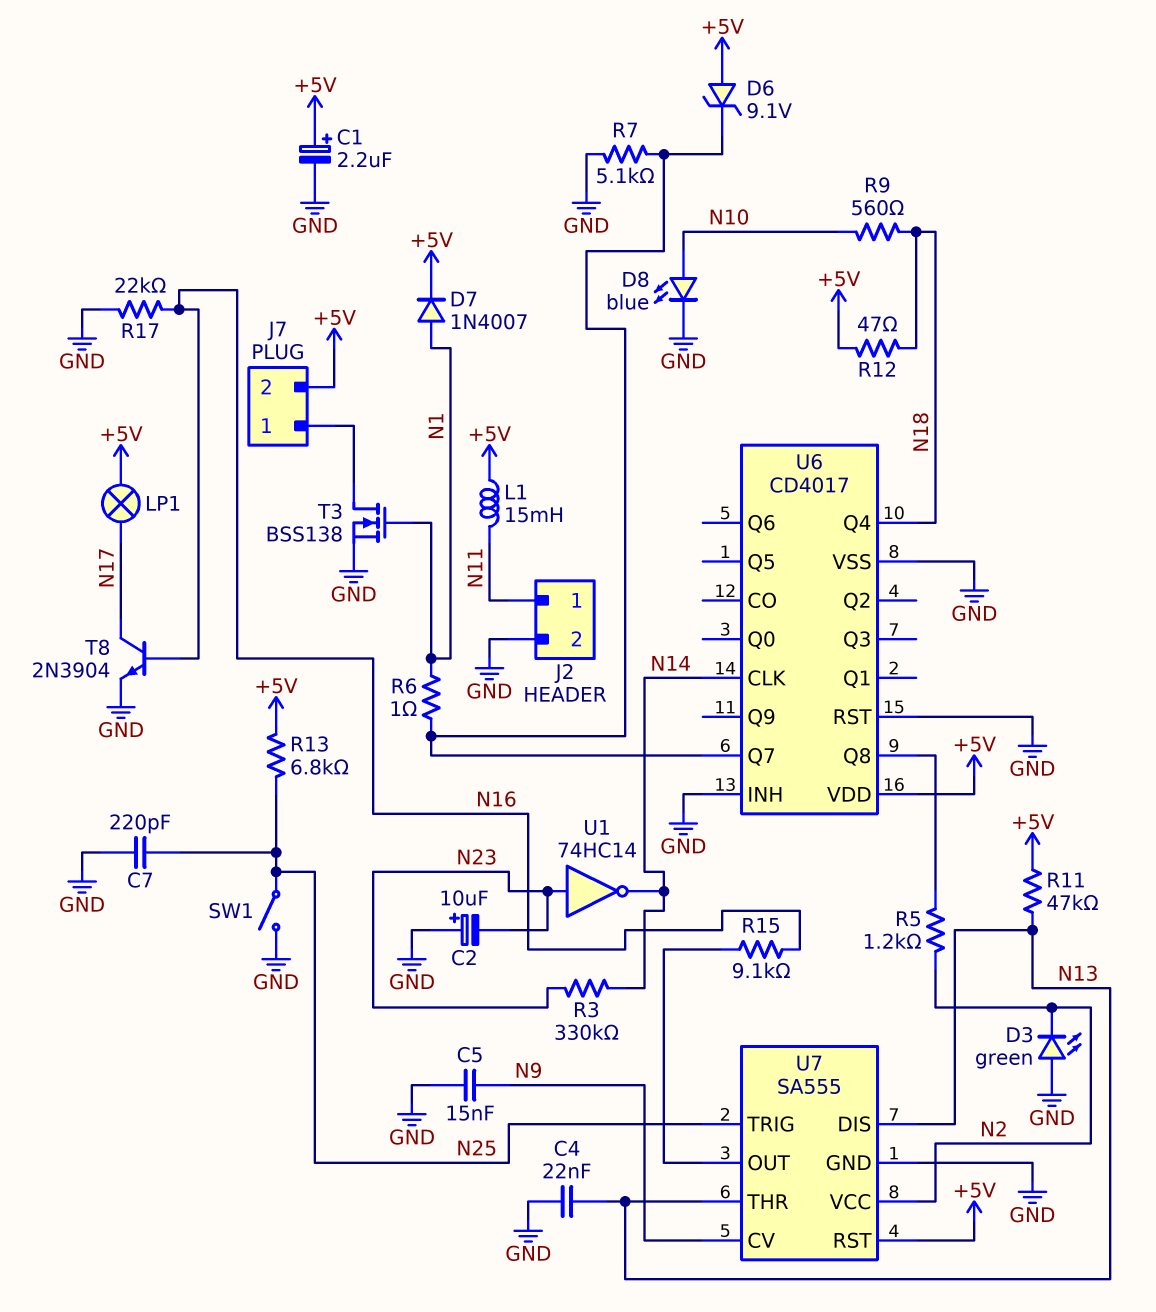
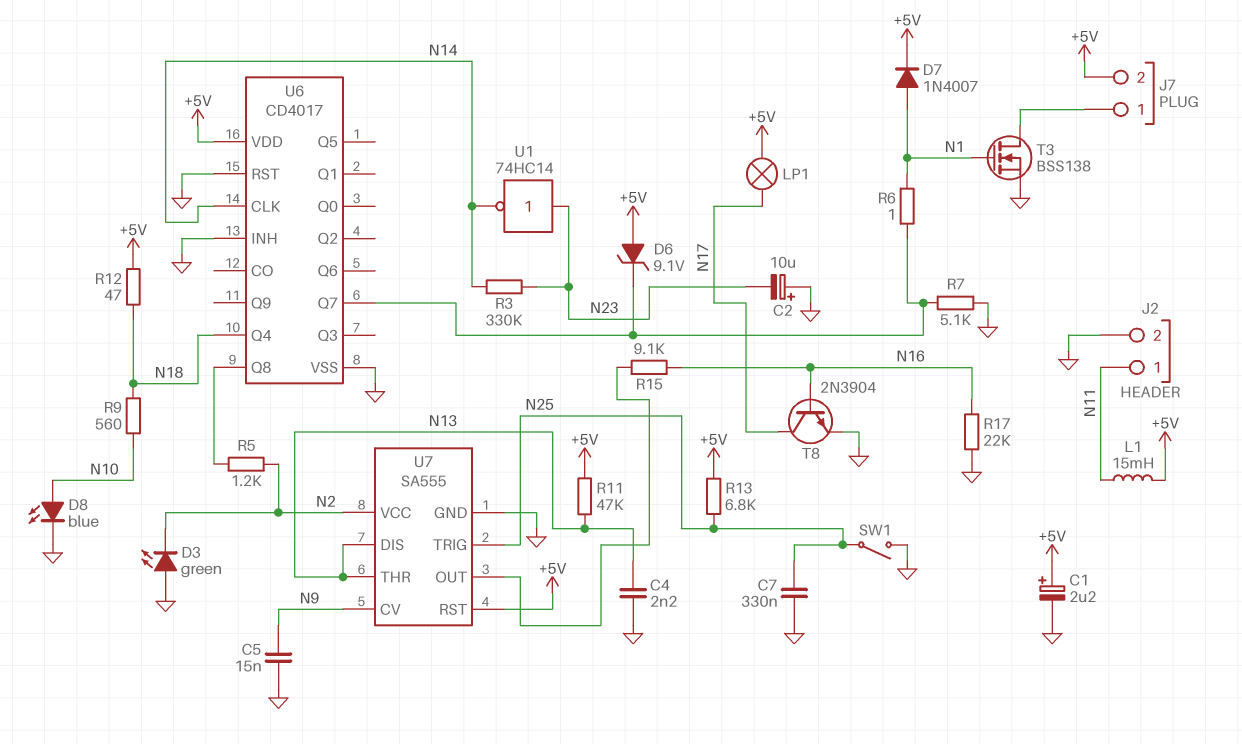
C4: 22nF (GND, N13) -> 2.2nF (GND, N13)
C7: 220pF (GND, N25) -> 330nF (GND, N25)

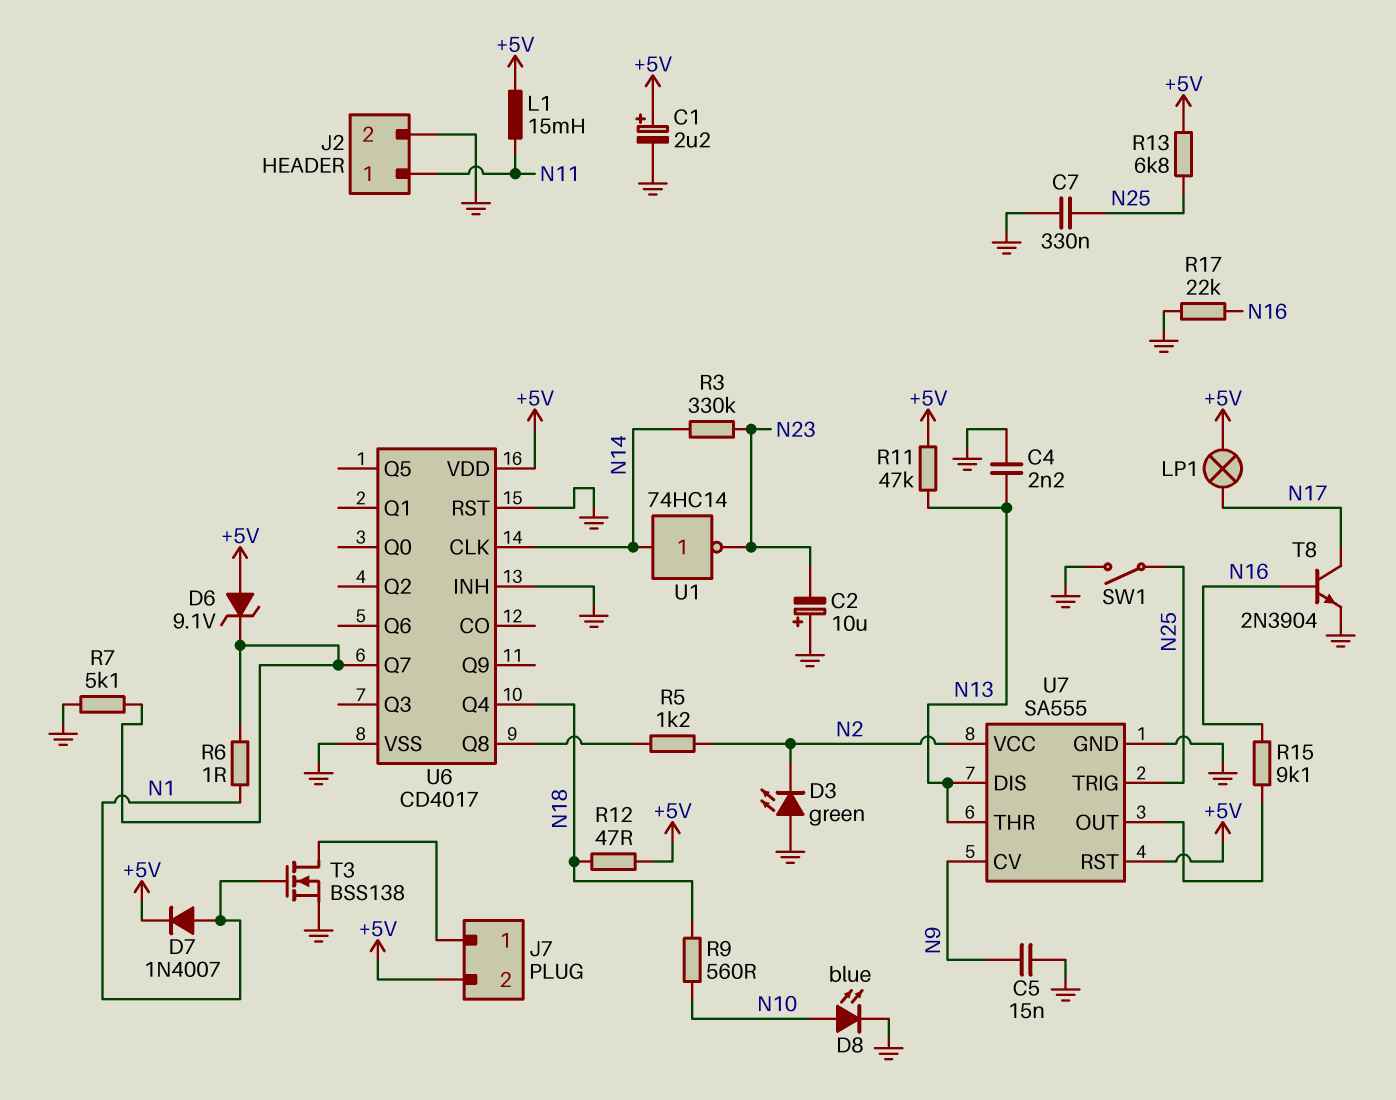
U1: NOT 74HC14 (in N23, out N14) -> NOT 74HC14 (in N14, out N23)

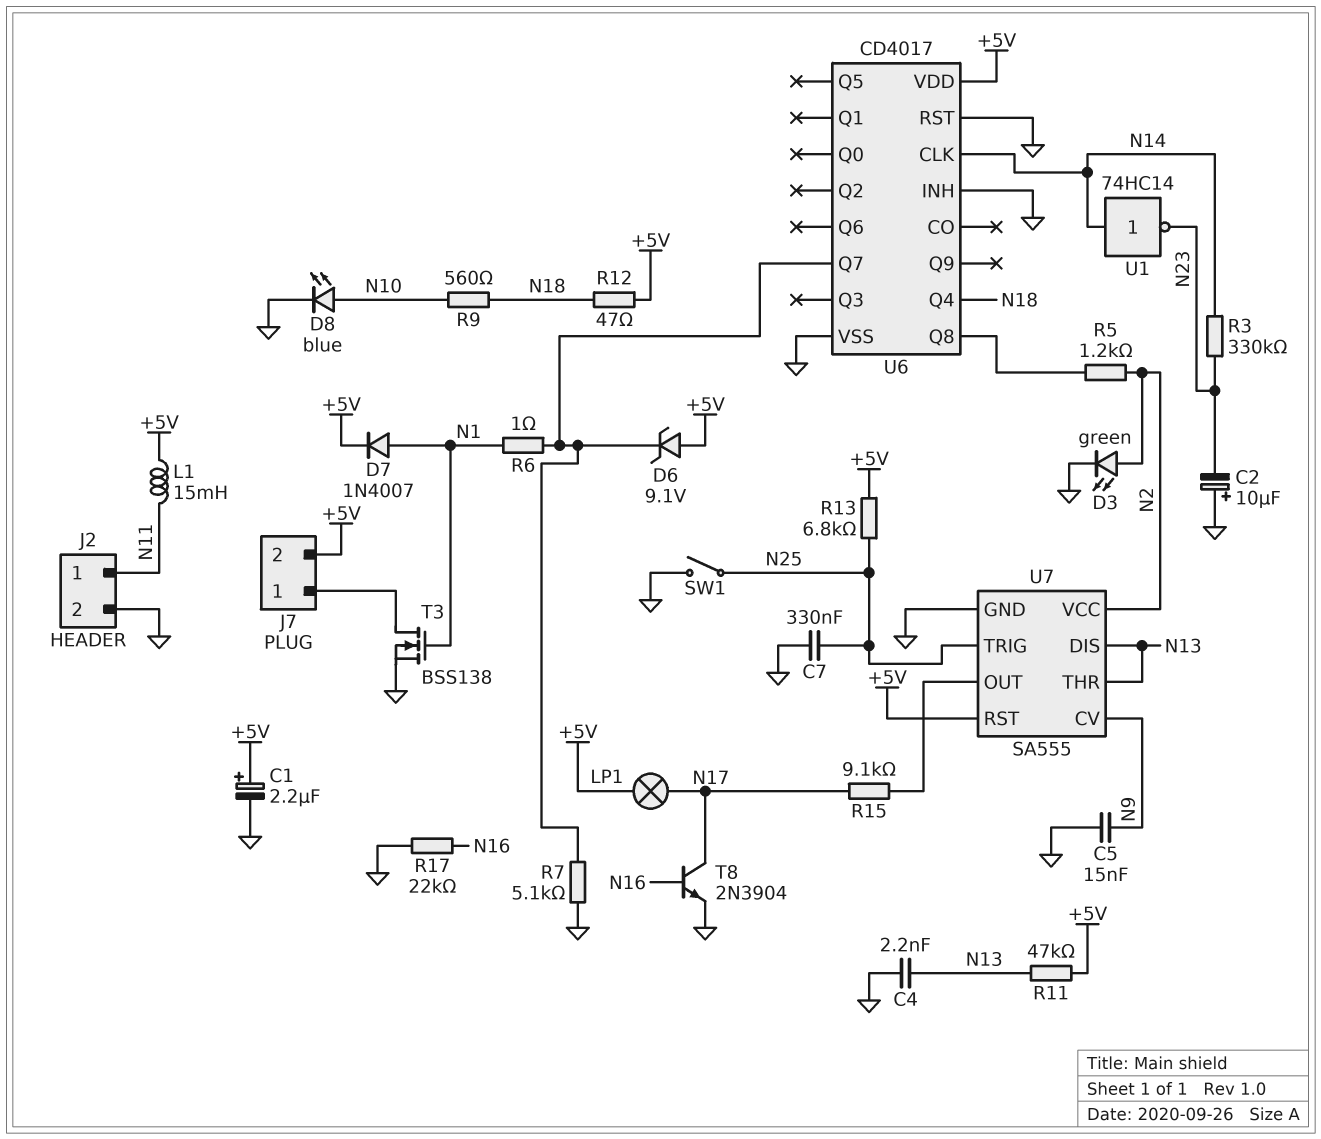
D3: LED green (A GND, K N2) -> LED green (A N2, K GND)
R15: 9.1k (N16, U7/OUT) -> 9.1k (N17, U7/OUT)

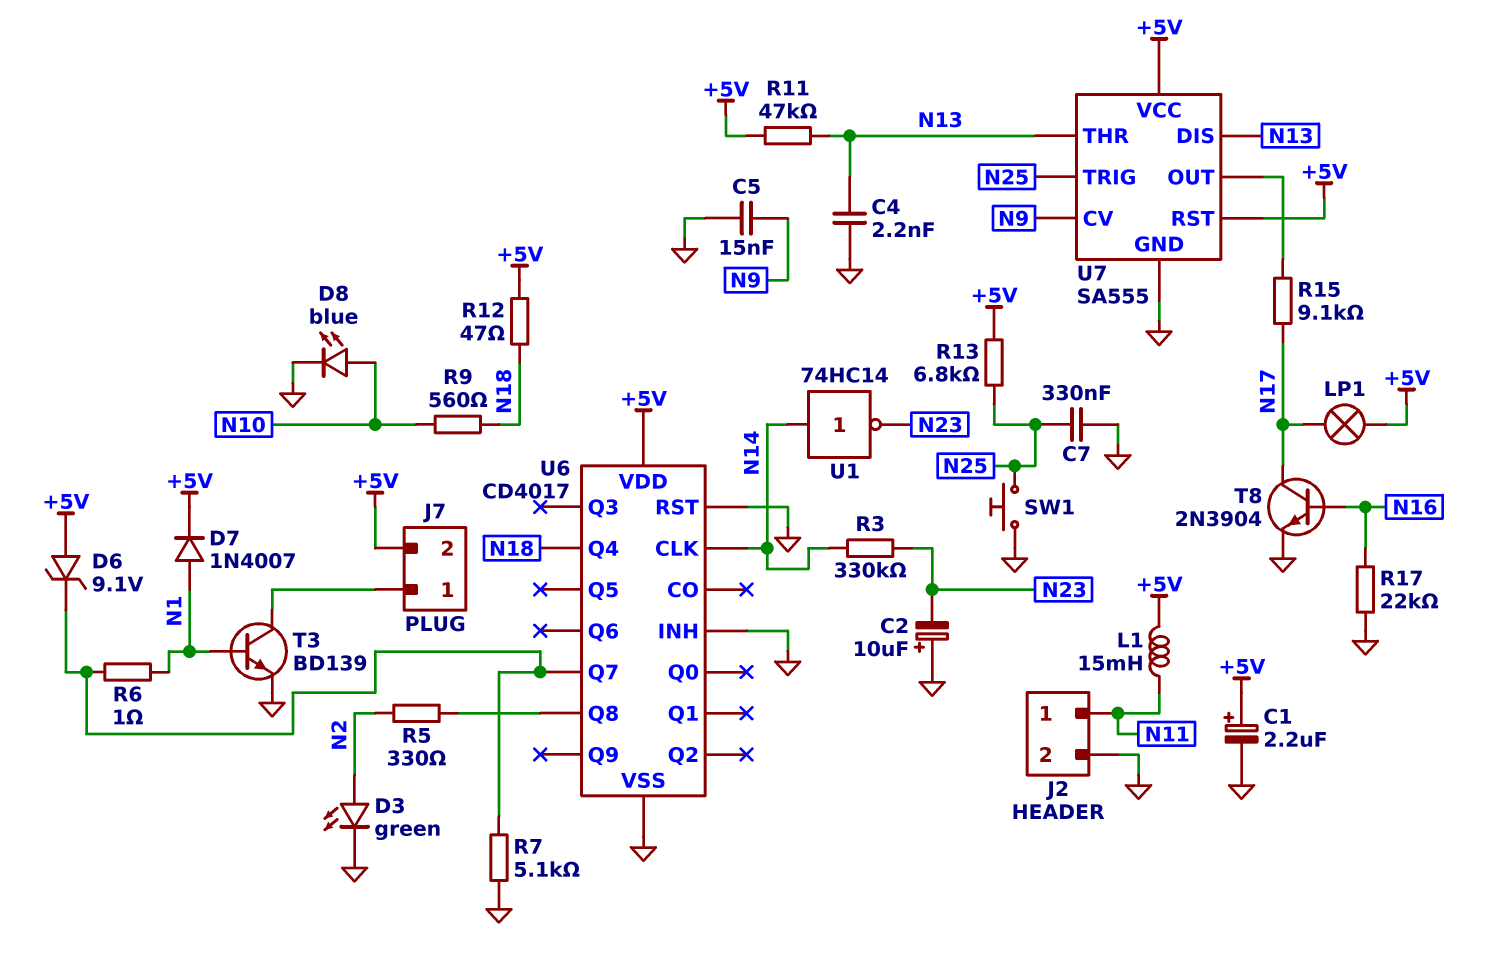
R5: 1.2k (N2, U6/Q8) -> 330 (N2, U6/Q8)
SW1: switch (GND, N25) -> button (GND, N25)
T3: NMOS BSS138 (G N1, D J7/1, S GND) -> NPN BD139 (B N1, C J7/1, E GND)
U7 pin VCC: N2 -> +5V

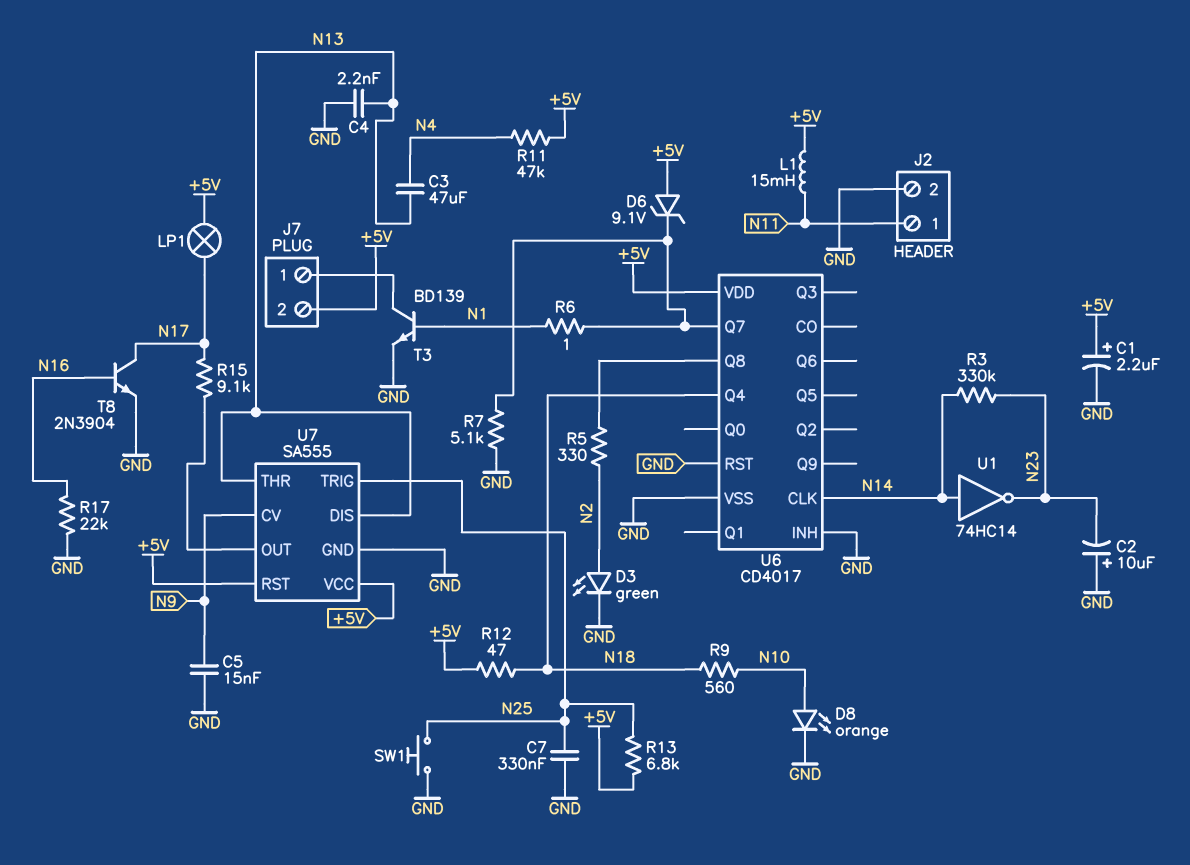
C3: none -> 47uF (N4, N13)
D7: diode 1N4007 (A N1, K +5V) -> none
D8: LED blue (A N10, K GND) -> LED orange (A N10, K GND)
R11: 47k (+5V, N13) -> 47k (+5V, N4)

